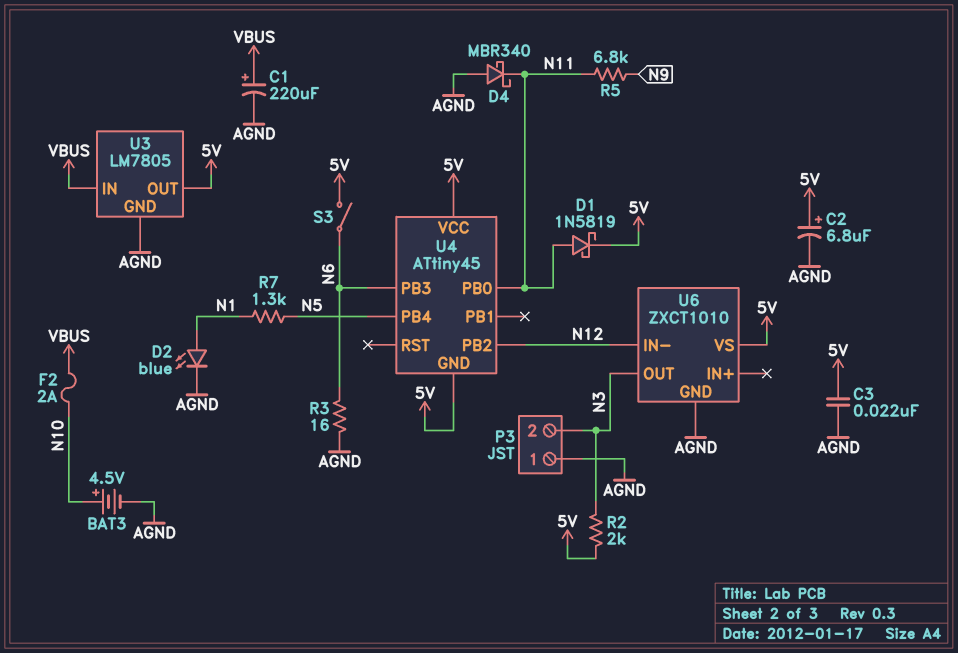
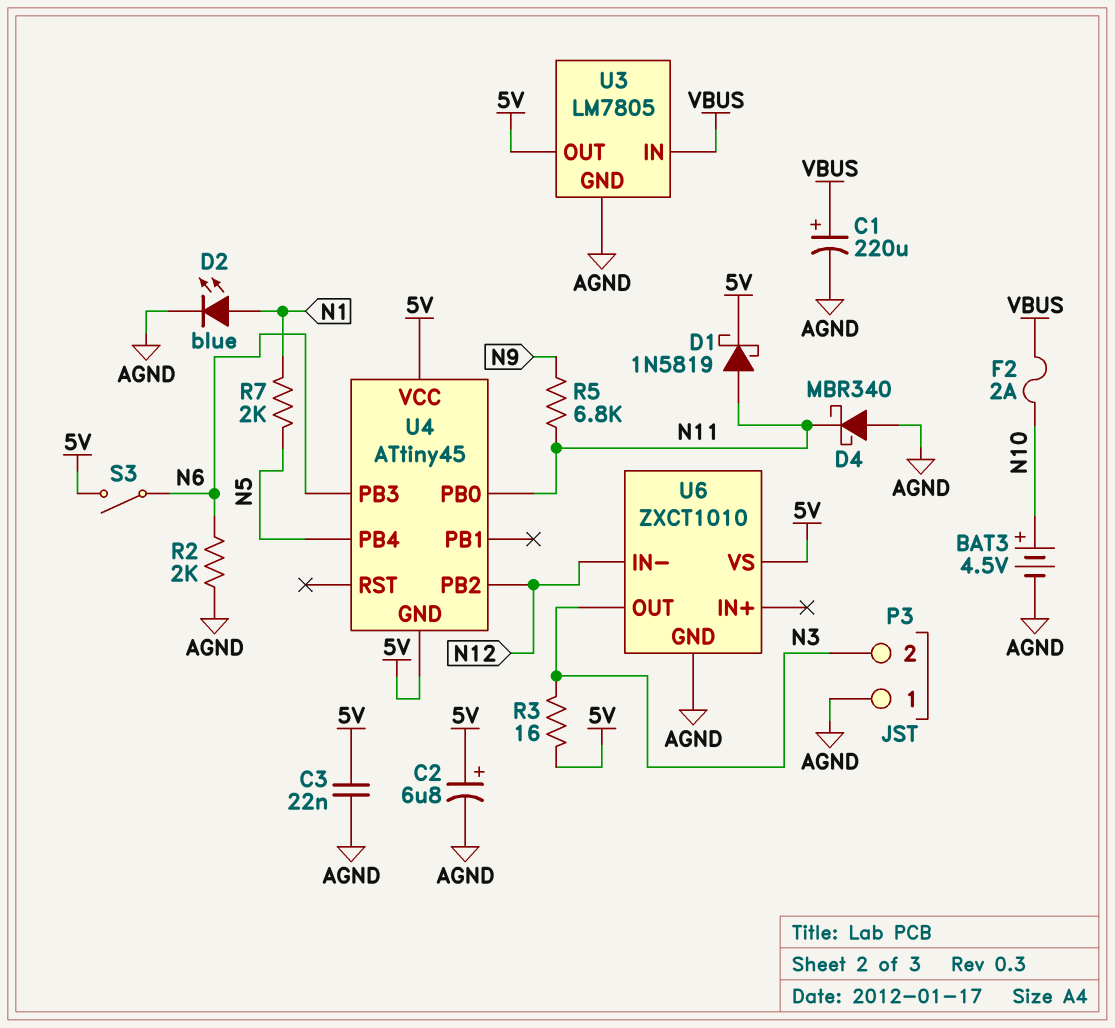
R2: 2k (5V, N3) -> 2k (AGND, N6)
R3: 16 (AGND, N6) -> 16 (5V, N3)
R7: 1.3k (N1, N5) -> 2k (N1, N5)

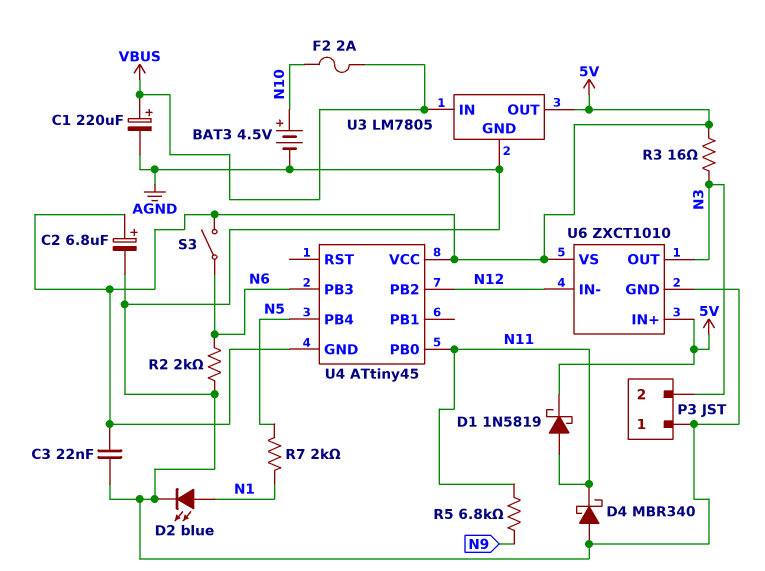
U6 pin IN+: none -> 5V

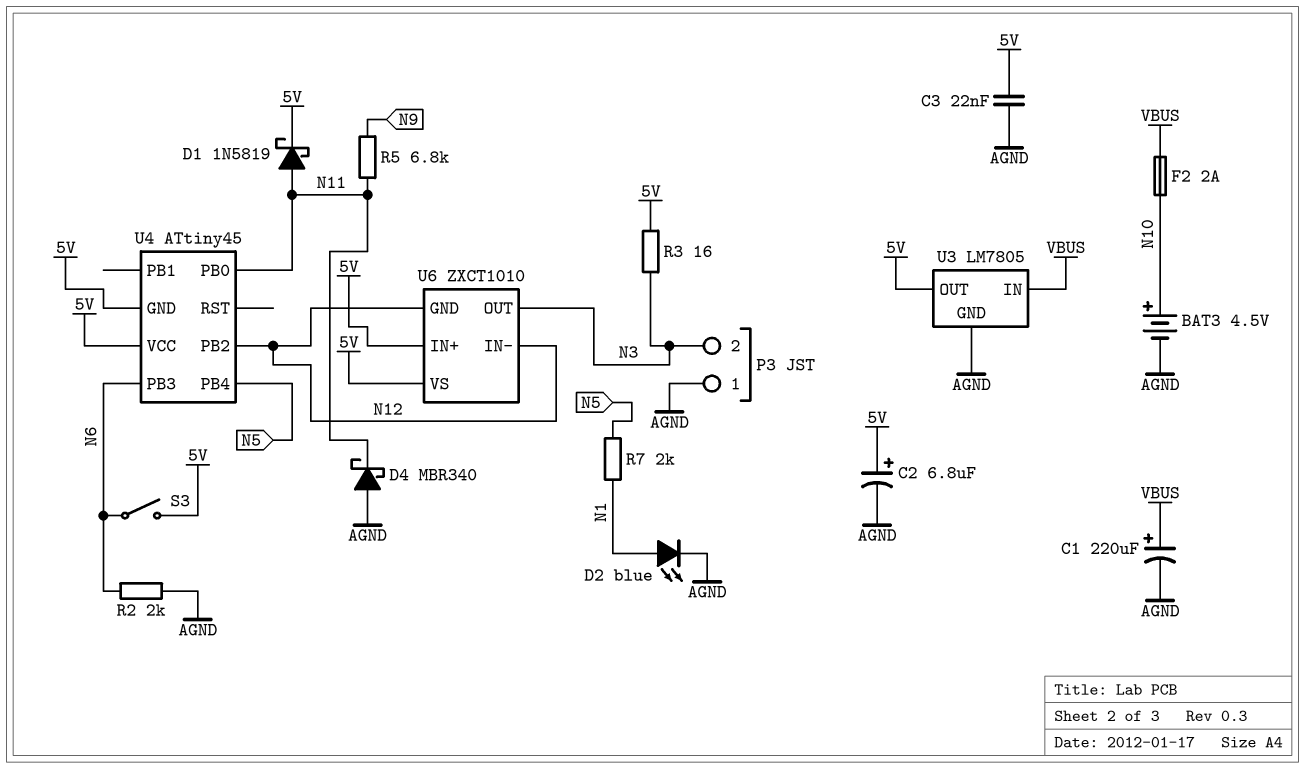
U6 pin GND: AGND -> N12

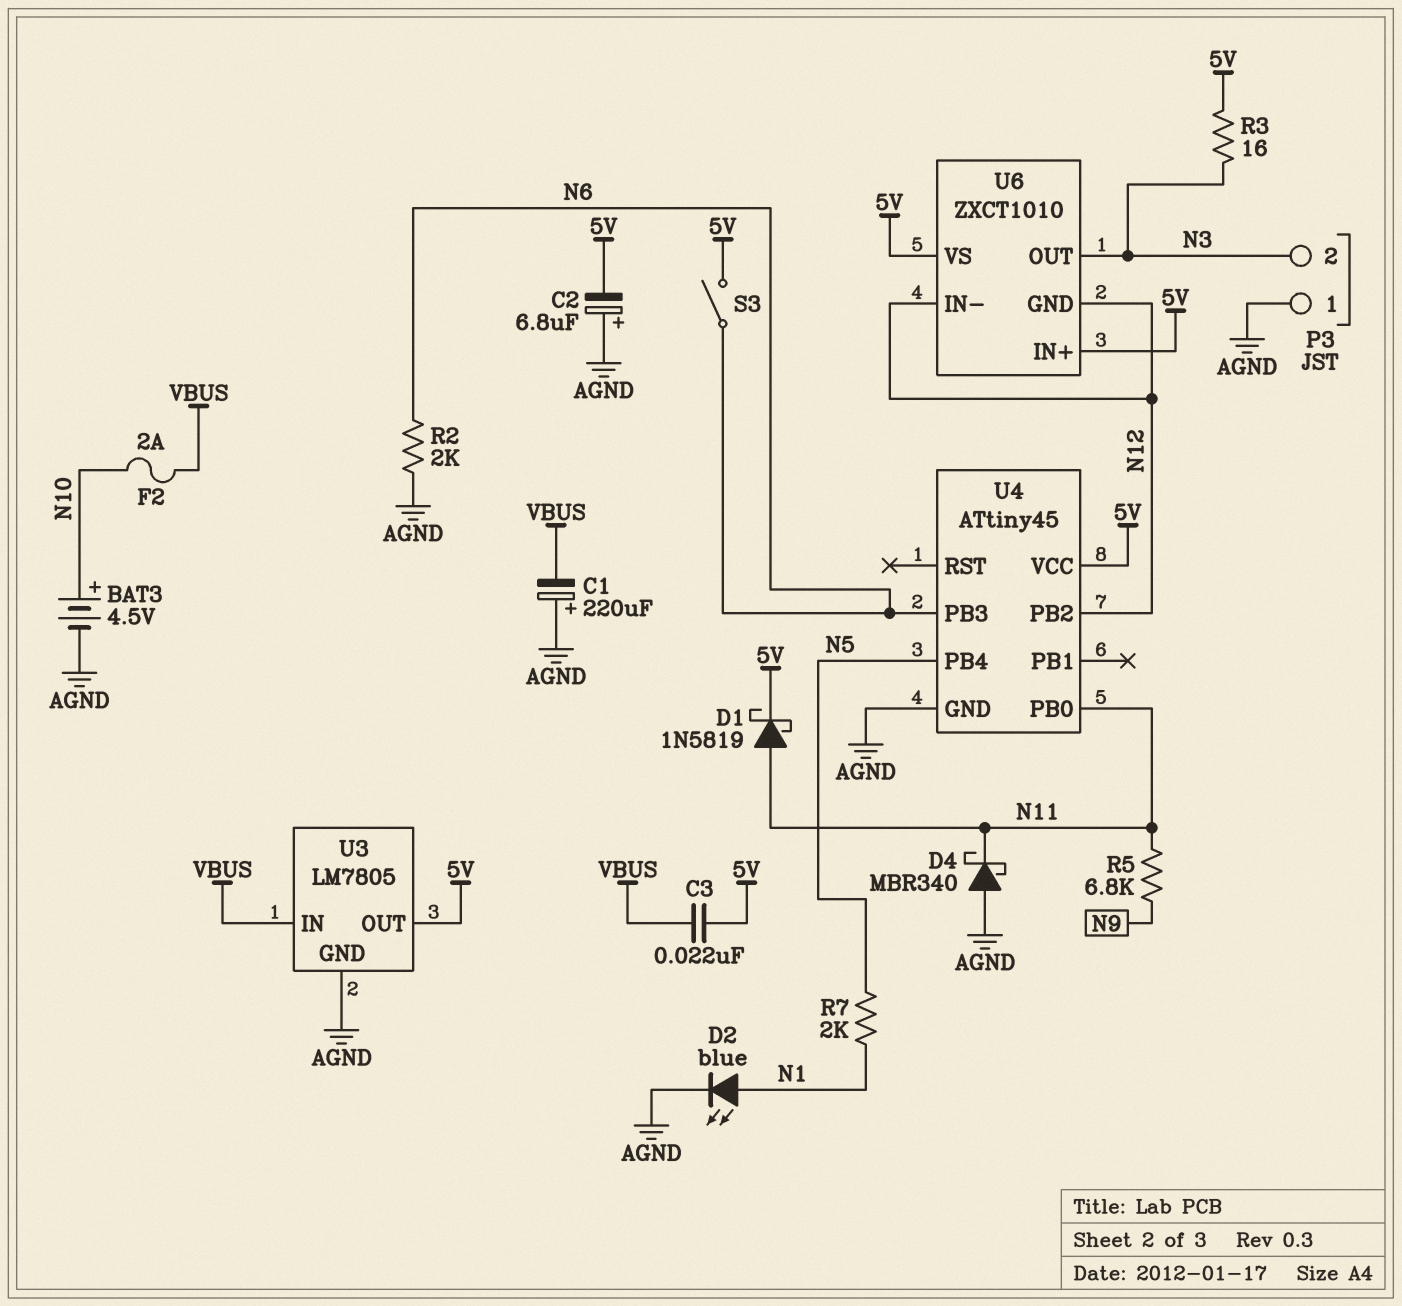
C1: 220uF (plus VBUS, minus AGND) -> 220uF (plus AGND, minus VBUS)
C2: 6.8uF (plus 5V, minus AGND) -> 6.8uF (plus AGND, minus 5V)
C3: 22nF (5V, AGND) -> 22nF (5V, VBUS)
U4 pin GND: 5V -> AGND

